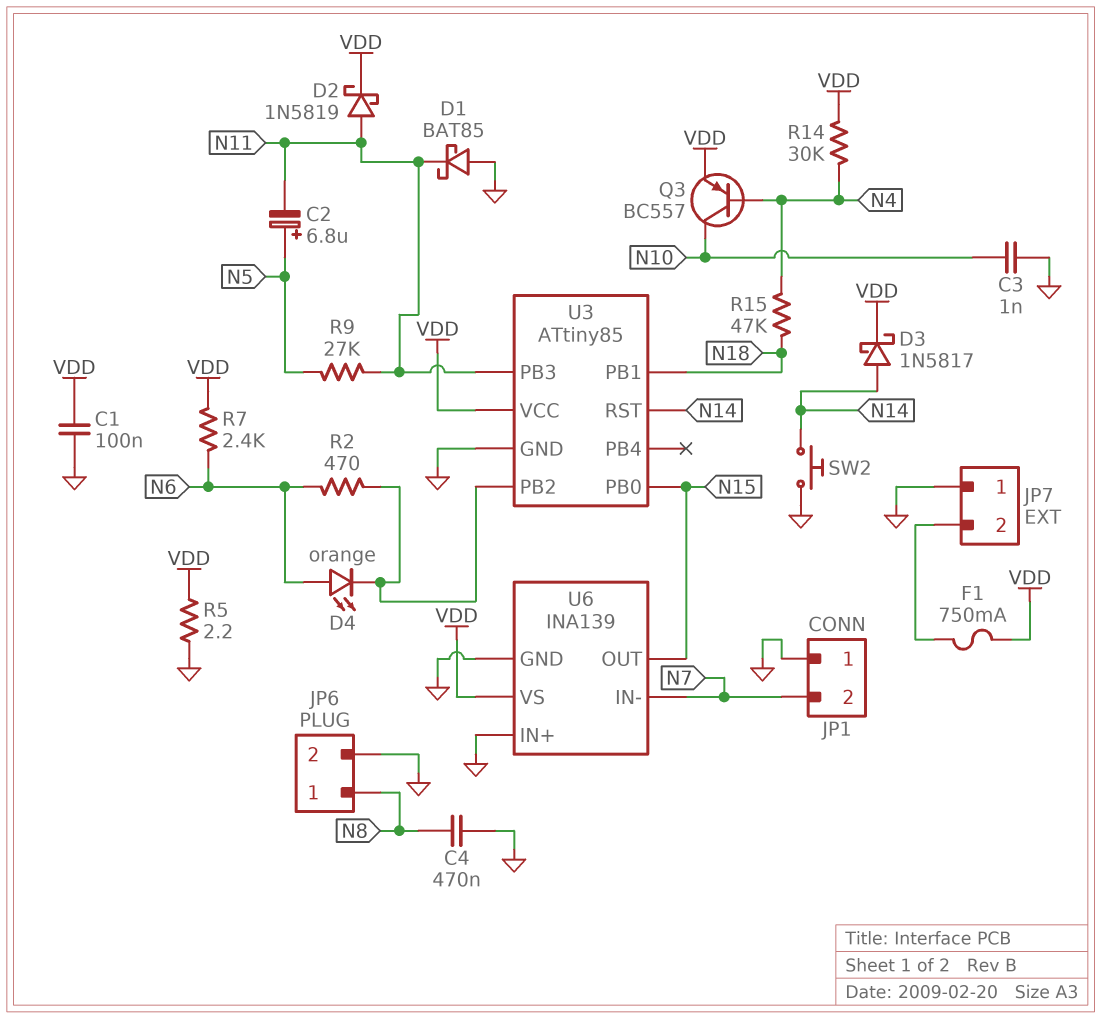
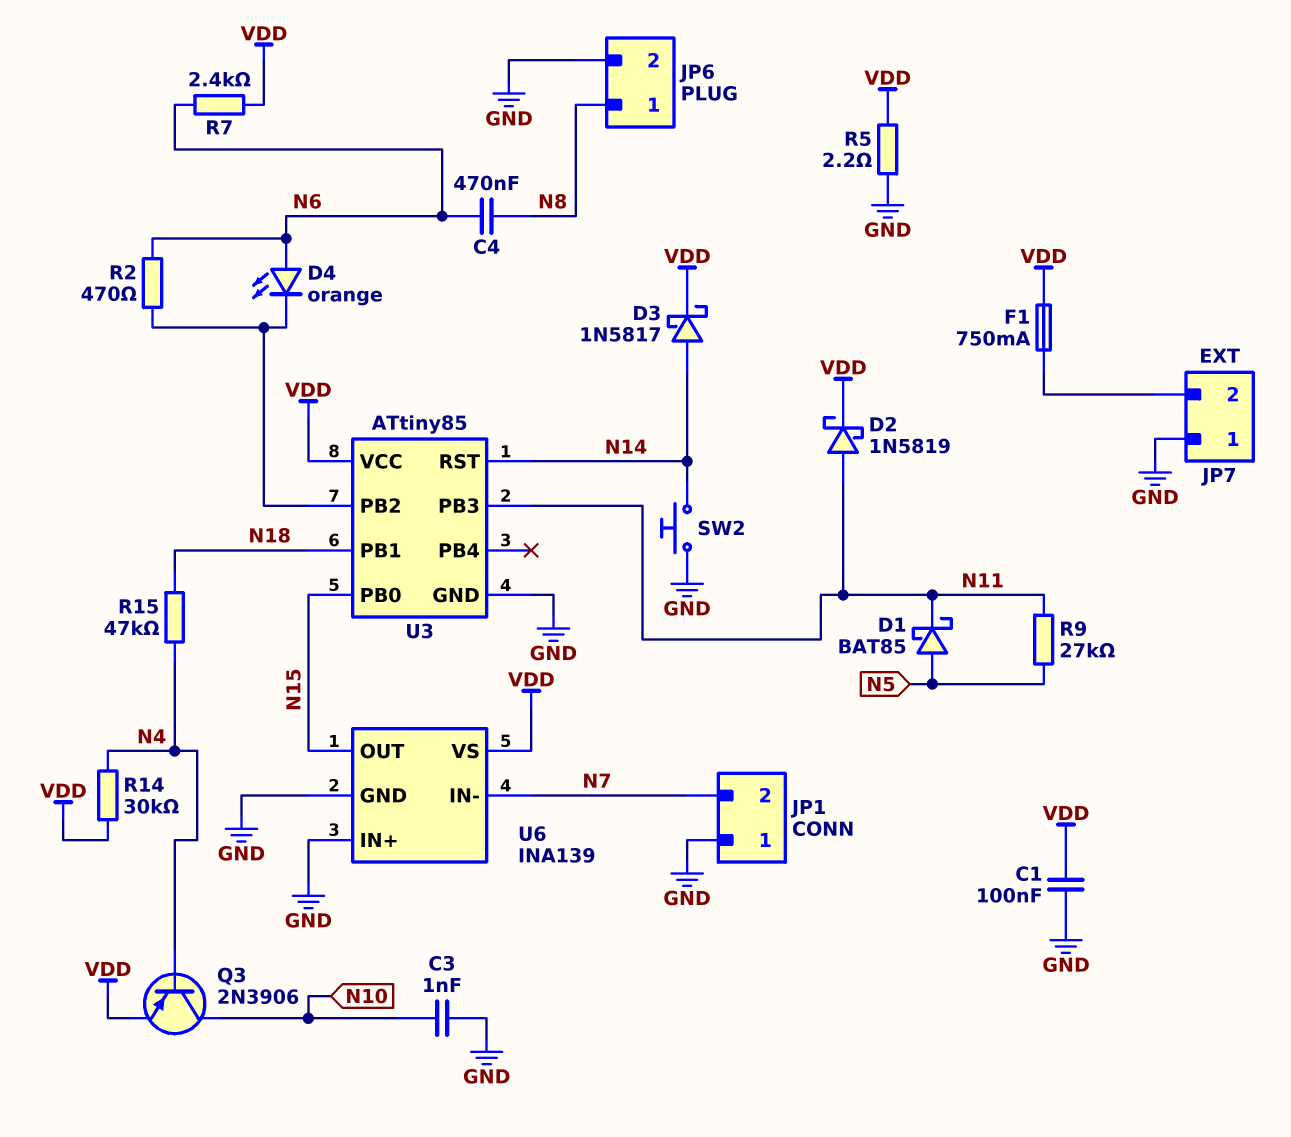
C2: 6.8uF (plus N5, minus N11) -> none
C4: 470nF (GND, N8) -> 470nF (N6, N8)
D1: schottky BAT85 (A GND, K N11) -> schottky BAT85 (A N5, K N11)
Q3: PNP BC557 (B N4, C N10, E VDD) -> PNP 2N3906 (B N4, C N10, E VDD)

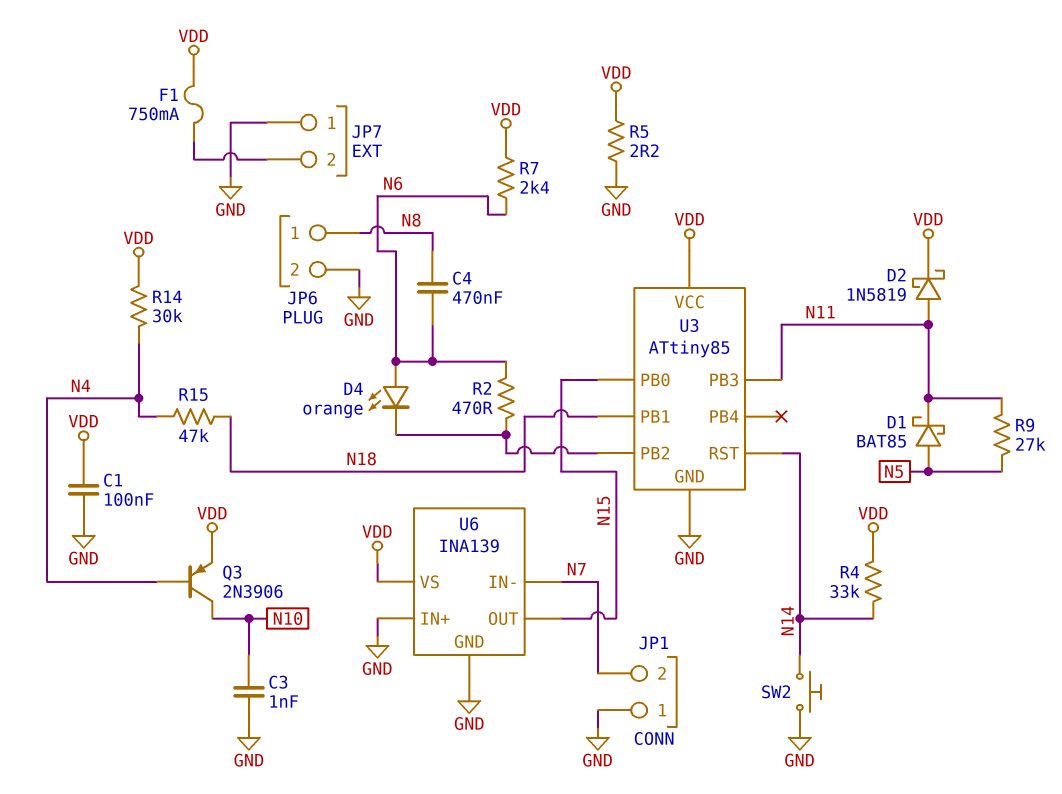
D3: schottky 1N5817 (A N14, K VDD) -> none
R4: none -> 33k (N14, VDD)

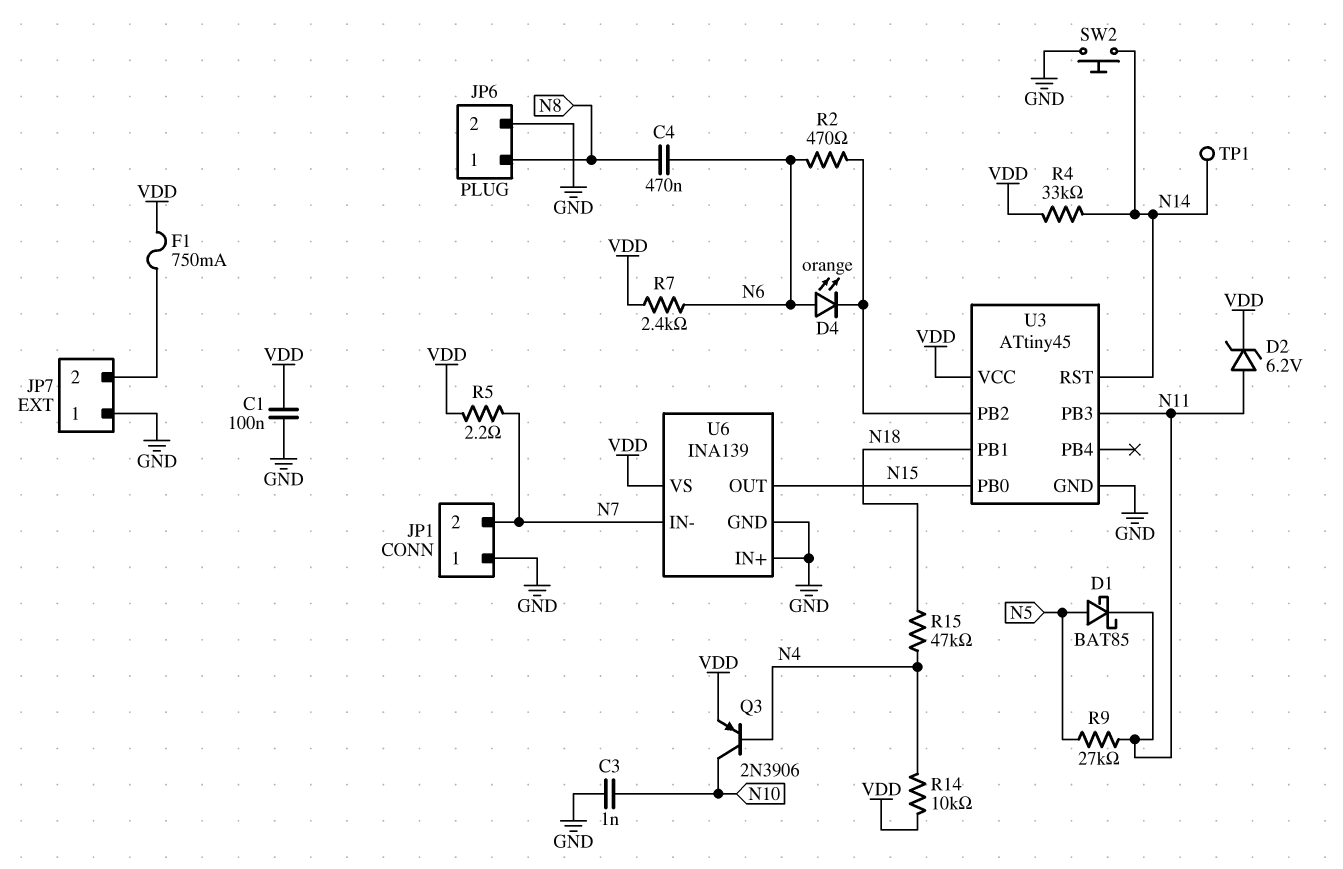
D2: schottky 1N5819 (A N11, K VDD) -> zener 6.2V (A N11, K VDD)
R5: 2.2 (GND, VDD) -> 2.2 (N7, VDD)
R14: 30k (N4, VDD) -> 10k (N4, VDD)
TP1: none -> test point (N14)
U3: ATtiny85 -> ATtiny45

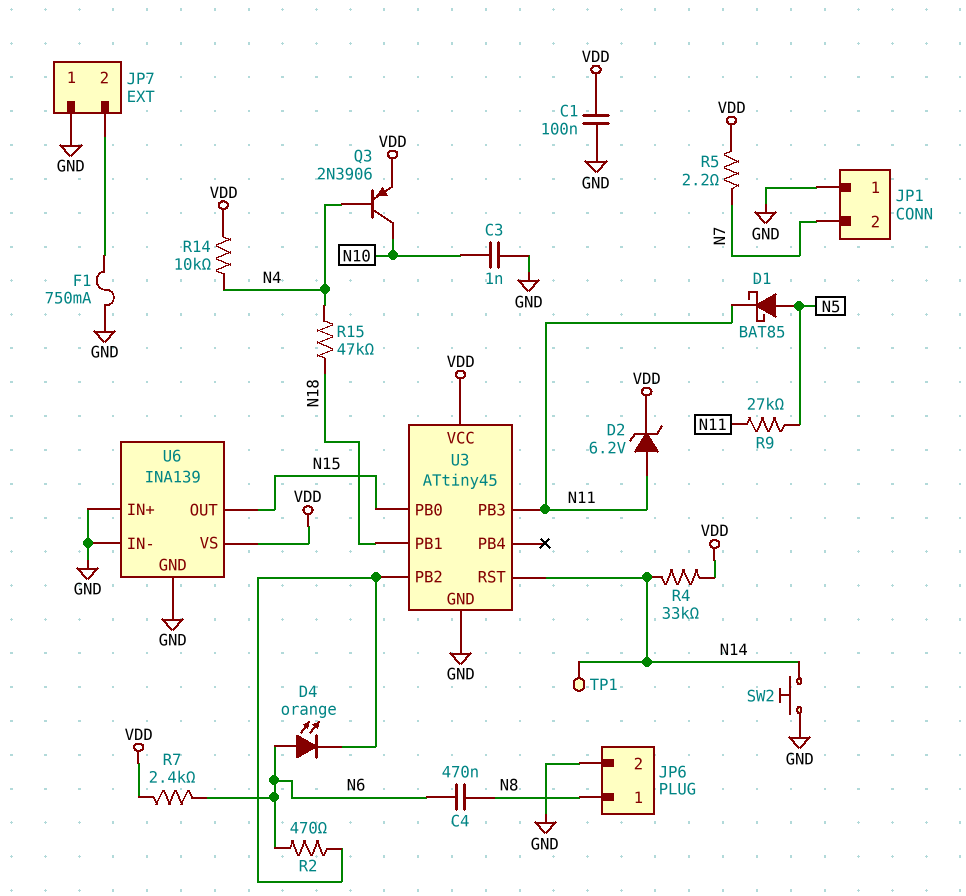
F1: 750mA (JP7/2, VDD) -> 750mA (GND, JP7/2)
U6 pin IN-: N7 -> GND

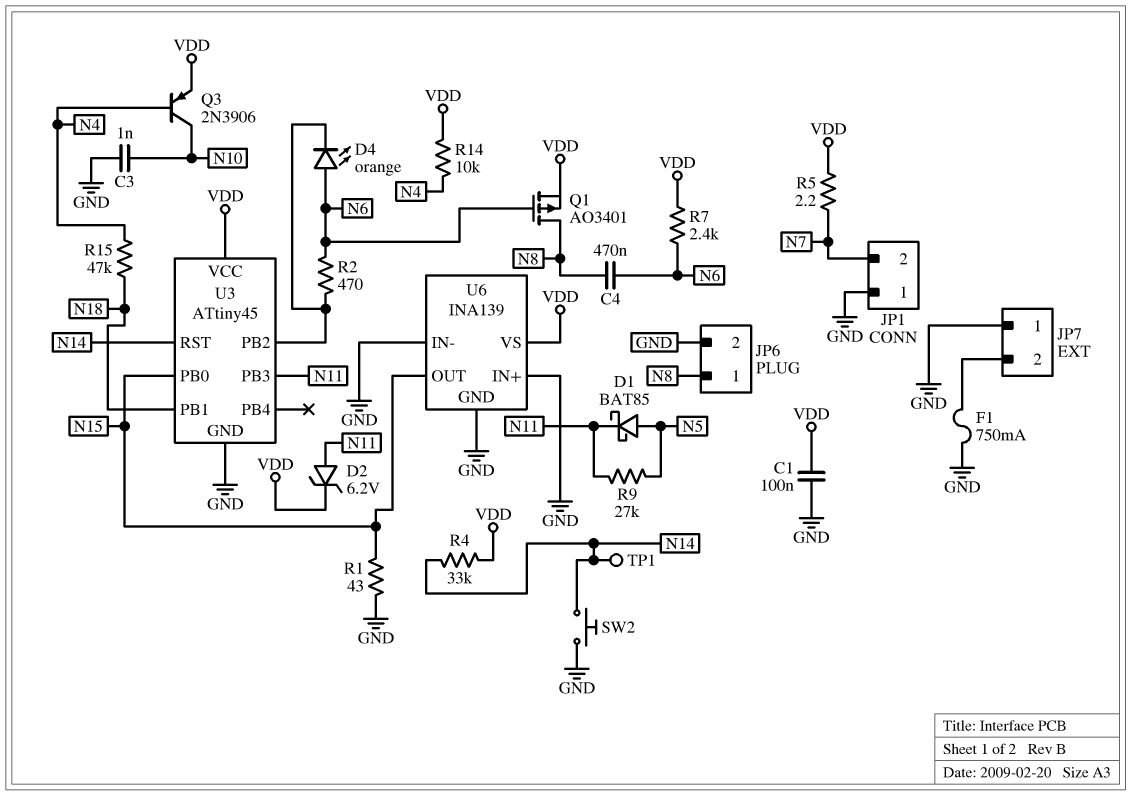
Q1: none -> PMOS AO3401 (G N6, D N8, S VDD)
R1: none -> 43 (GND, N15)

